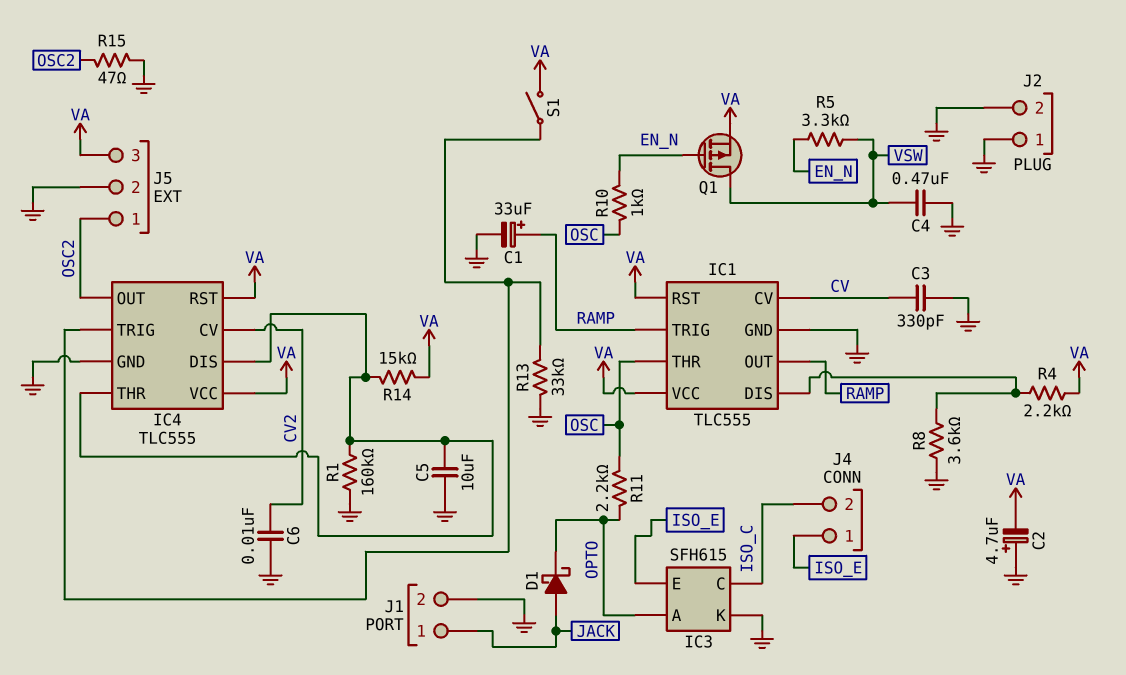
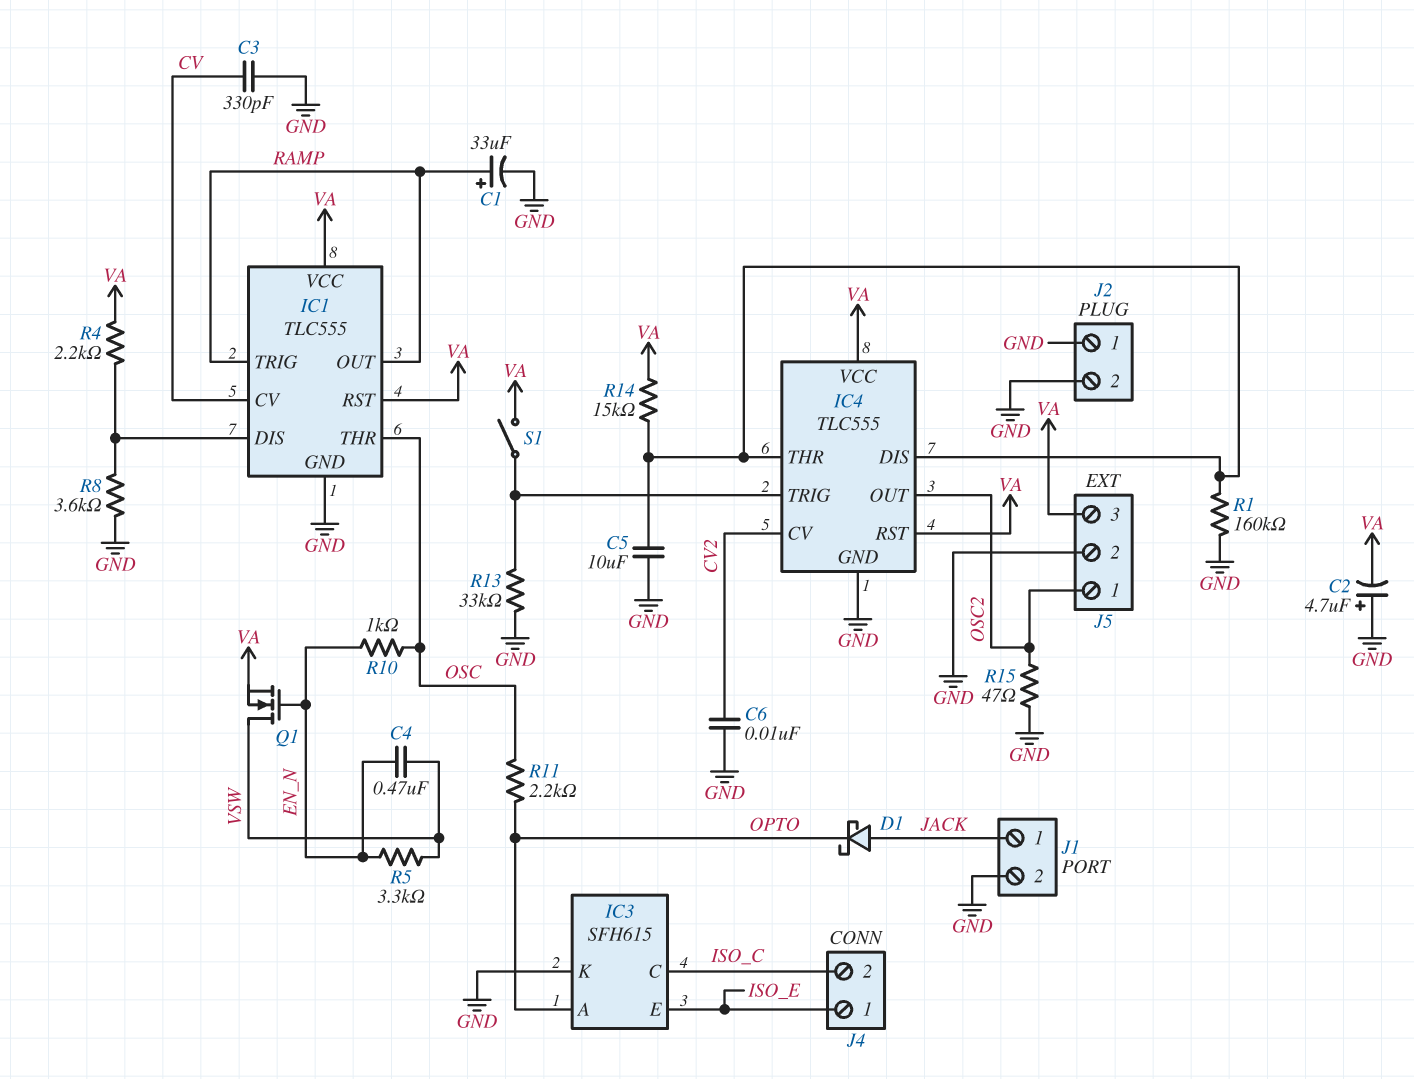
C4: 470nF (GND, VSW) -> 470nF (EN_N, VSW)
Q1: PMOS (G EN_N, D VSW, S VA) -> NMOS (G EN_N, D VSW, S VA)

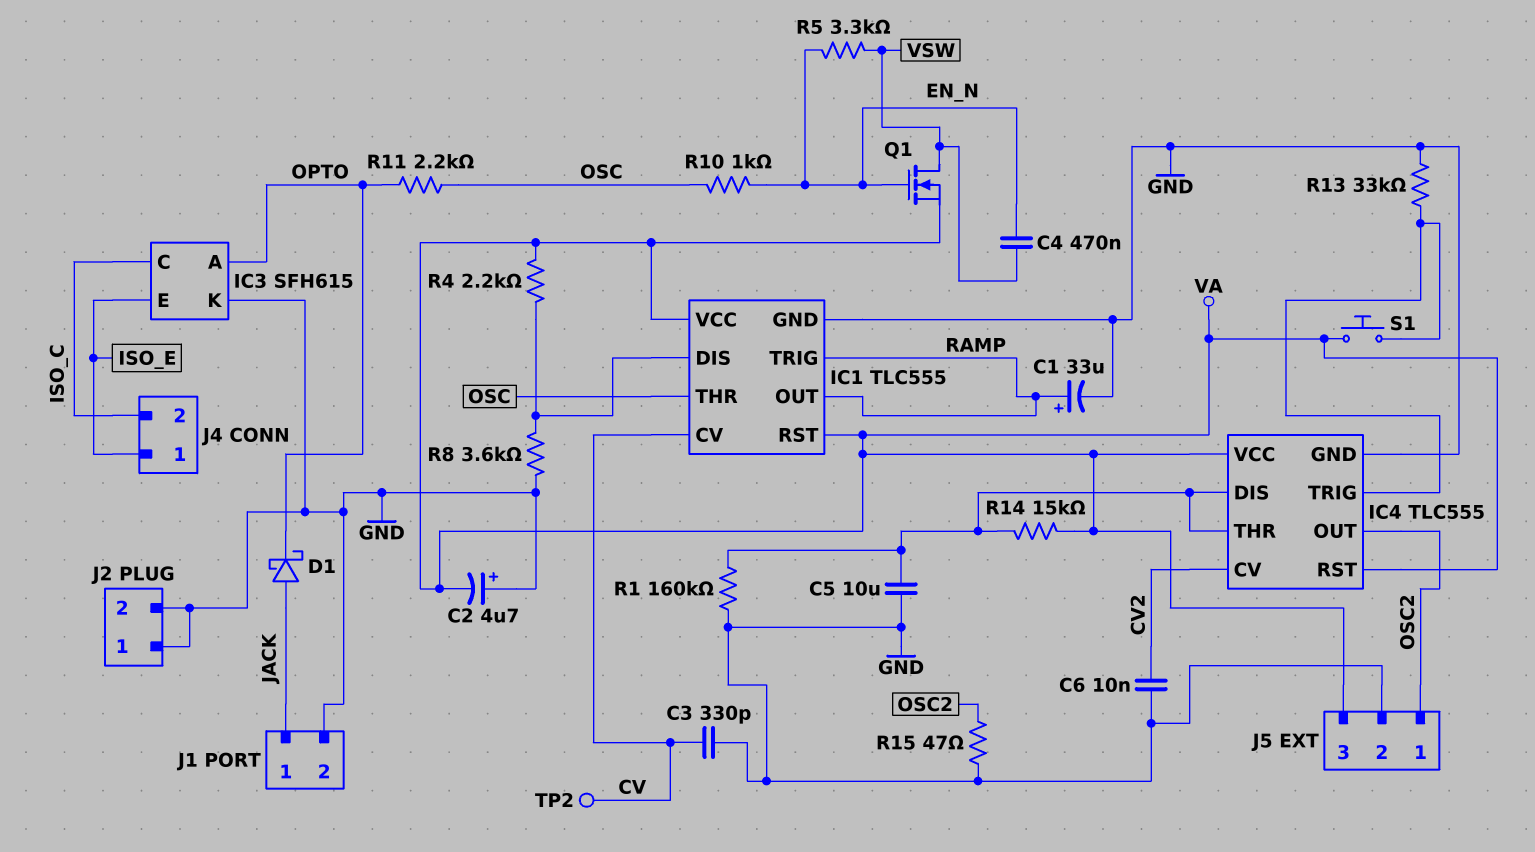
S1: switch (IC4/TRIG, VA) -> button (IC4/TRIG, VA)
TP2: none -> test point (CV)

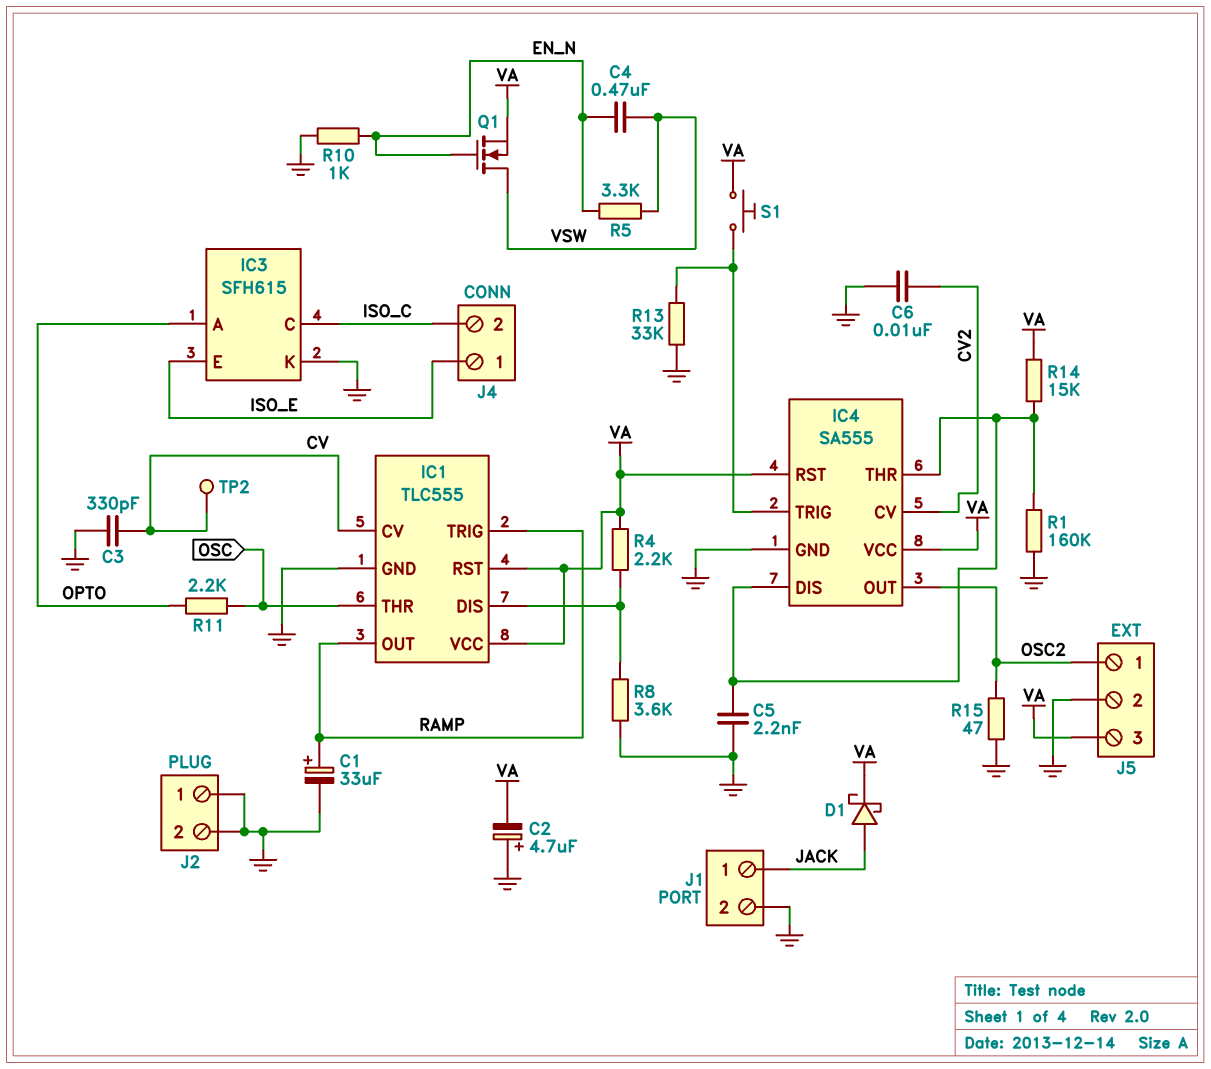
C5: 10uF (GND, IC4/DIS) -> 2.2nF (GND, IC4/DIS)
D1: schottky (A JACK, K OPTO) -> schottky (A JACK, K VA)
IC4: TLC555 -> SA555
R10: 1k (EN_N, OSC) -> 1k (EN_N, GND)

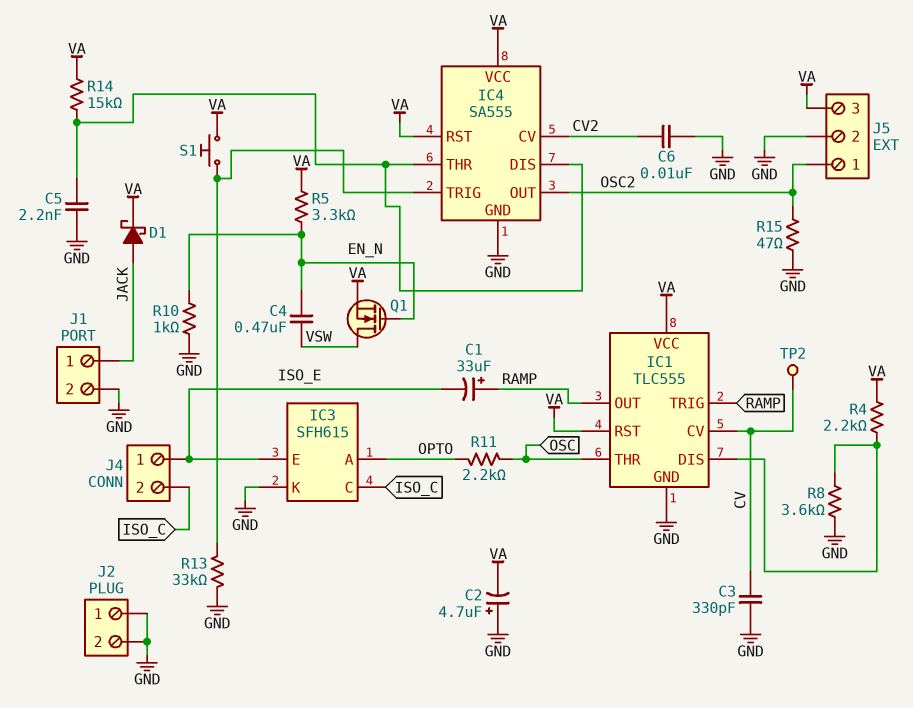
C1: 33uF (plus RAMP, minus GND) -> 33uF (plus RAMP, minus ISO_E)
R1: 160k (GND, IC4/DIS) -> none
R5: 3.3k (EN_N, VSW) -> 3.3k (EN_N, VA)

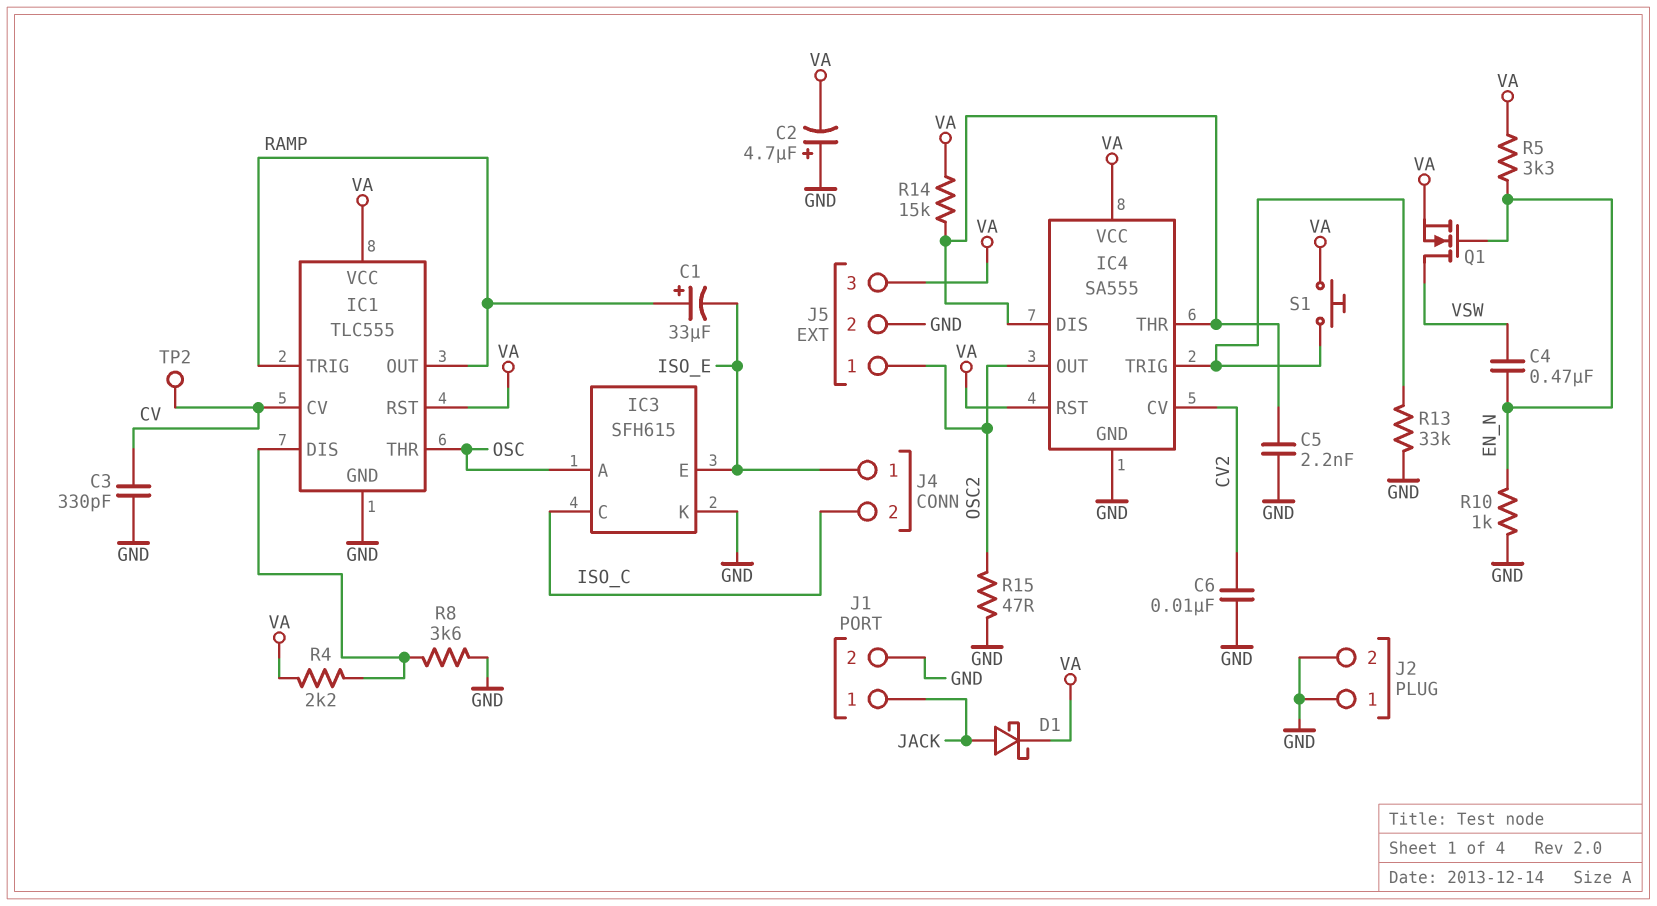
IC3 pin A: OPTO -> OSC
R11: 2.2k (OPTO, OSC) -> none

